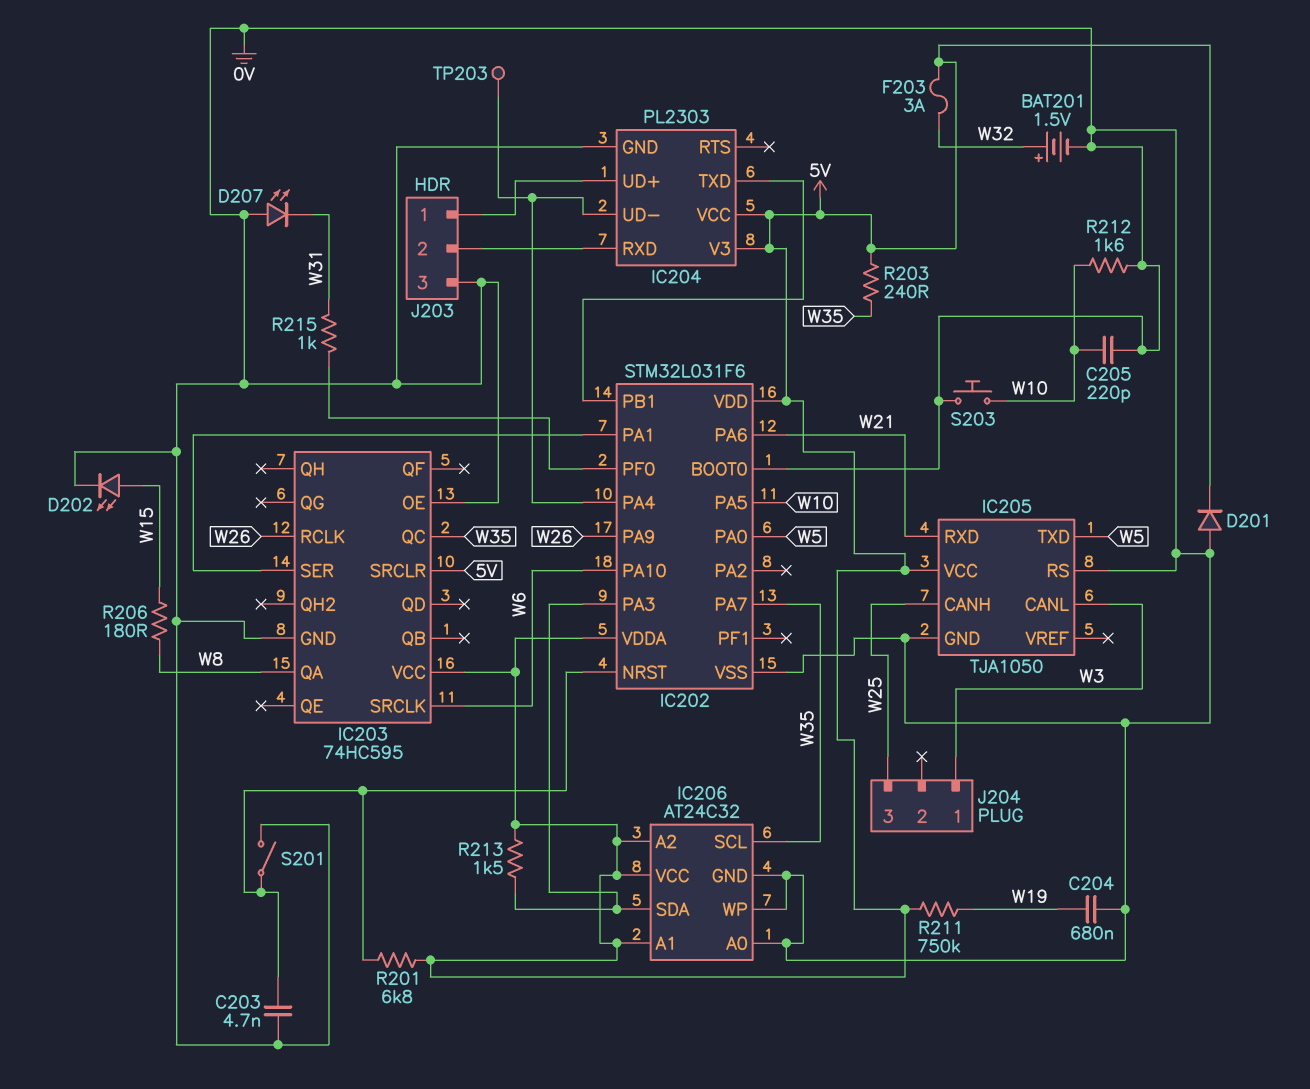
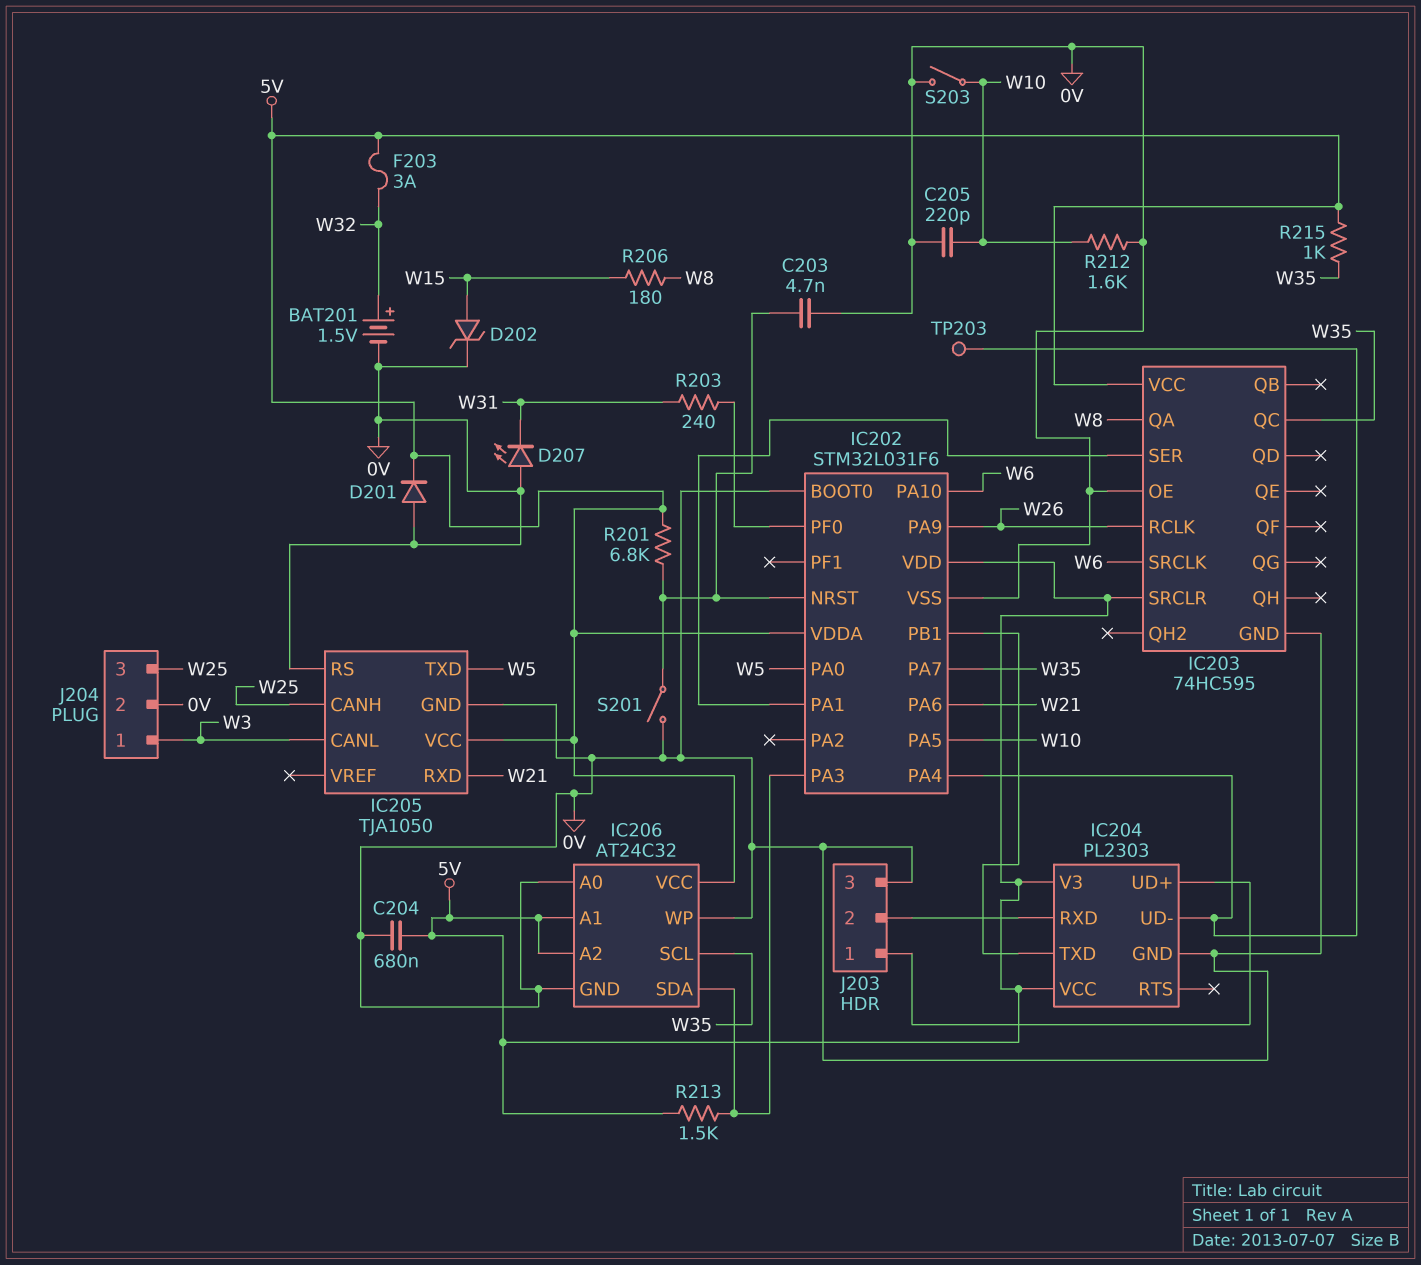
C204: 680nF (0V, W19) -> 680nF (0V, 5V)
D202: LED (A W15, K 0V) -> zener (A W15, K 0V)
J204 pin 2: none -> 0V
R203: 240 (5V, W35) -> 240 (IC202/PF0, W31)
R211: 750k (5V, W19) -> none
R215: 1k (IC202/PF0, W31) -> 1k (5V, W35)
S203: button (0V, W10) -> switch (0V, W10)

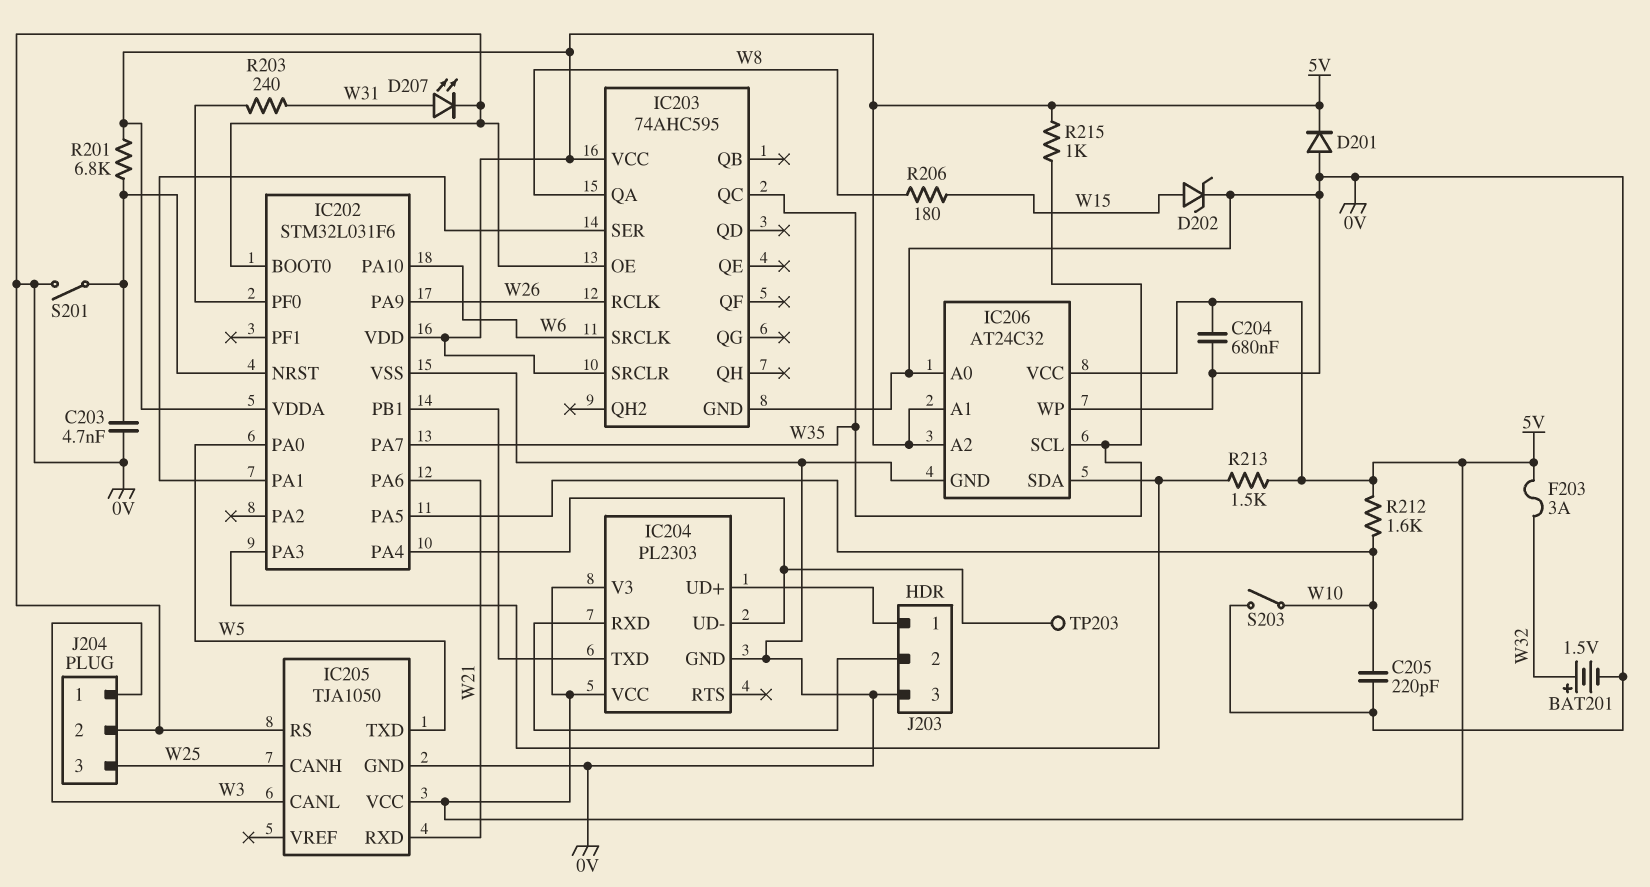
D207: LED (A 0V, K W31) -> LED (A W31, K 0V)
IC203: 74HC595 -> 74AHC595
R212: 1.6k (0V, W10) -> 1.6k (5V, W10)

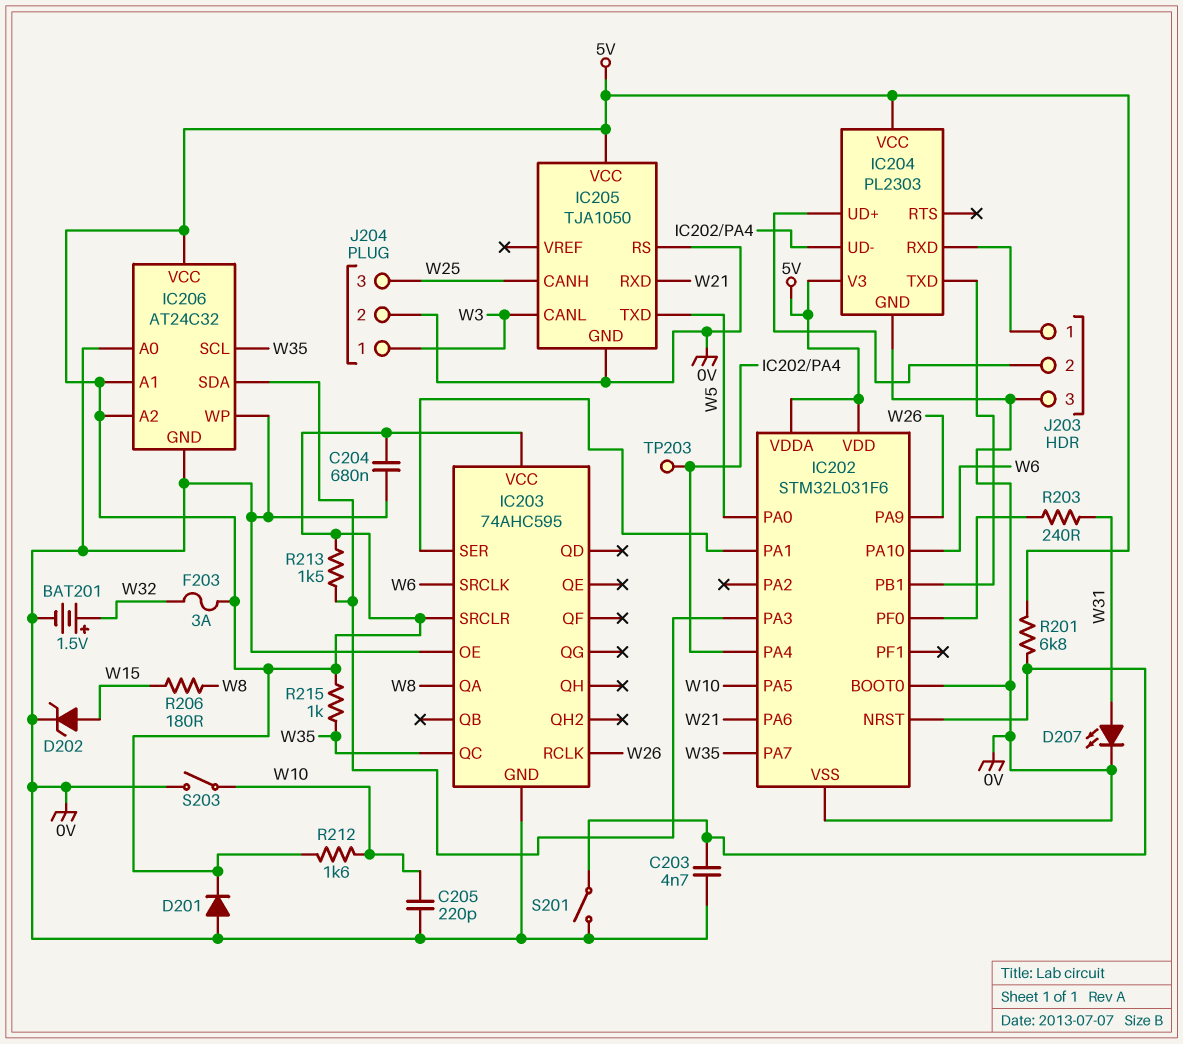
J203 pin 1: IC204/UD+ -> IC204/RXD
J203 pin 2: IC204/RXD -> IC204/UD+

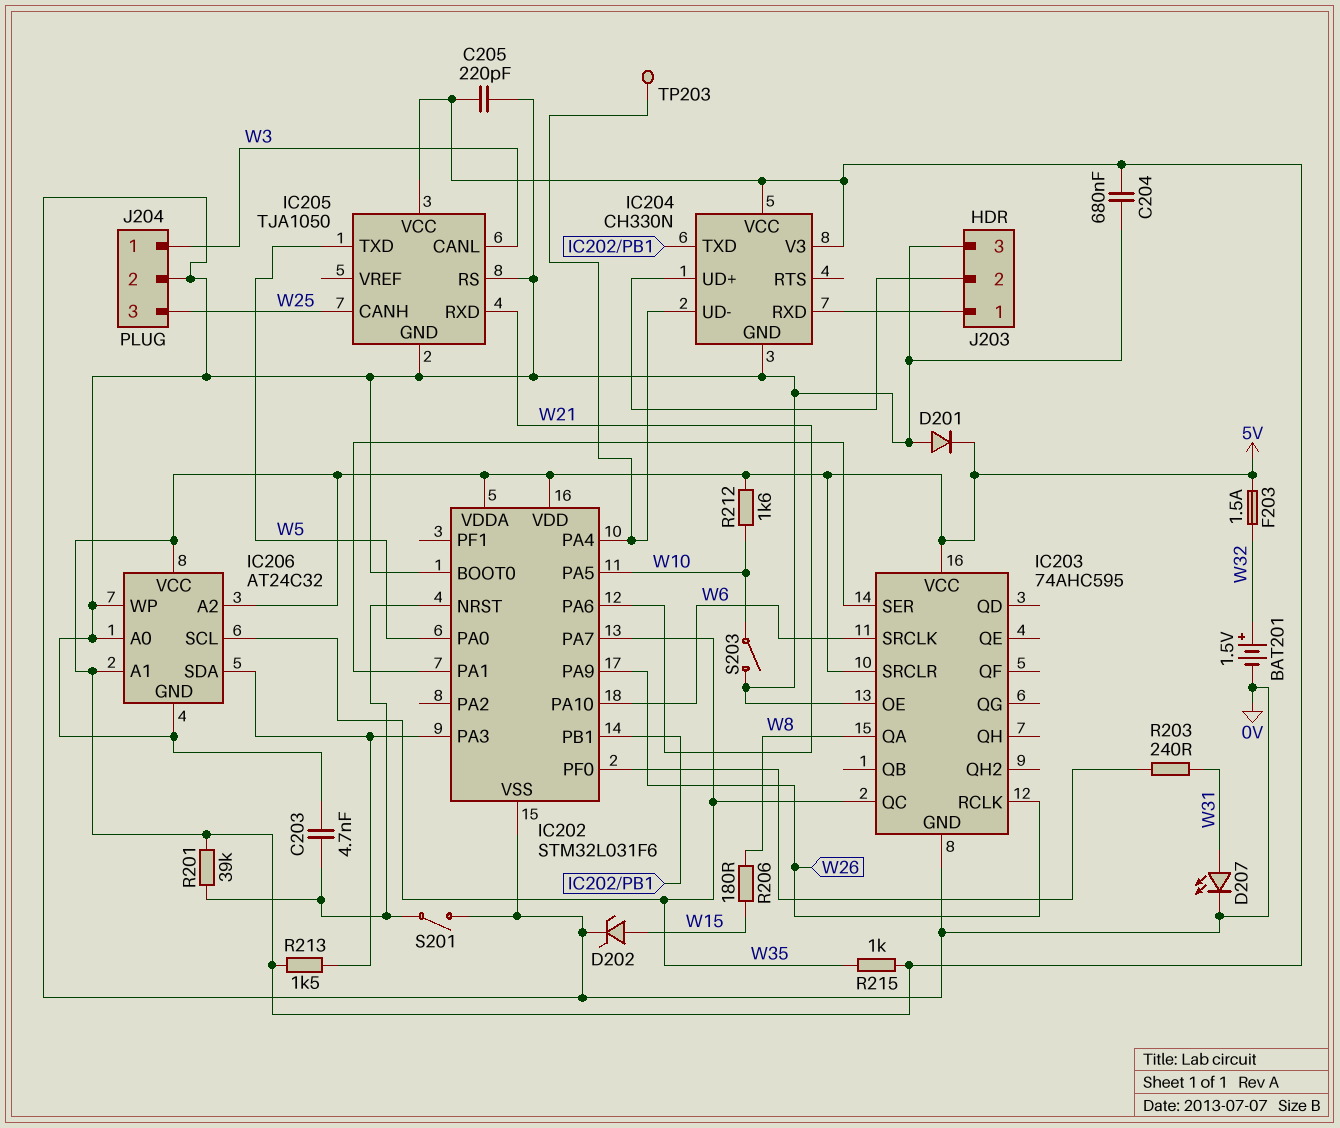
C205: 220pF (0V, W10) -> 220pF (0V, 5V)
F203: 3A (5V, W32) -> 1.5A (5V, W32)
IC204: PL2303 -> CH330N
R201: 6.8k (5V, IC202/NRST) -> 39k (5V, IC202/NRST)

